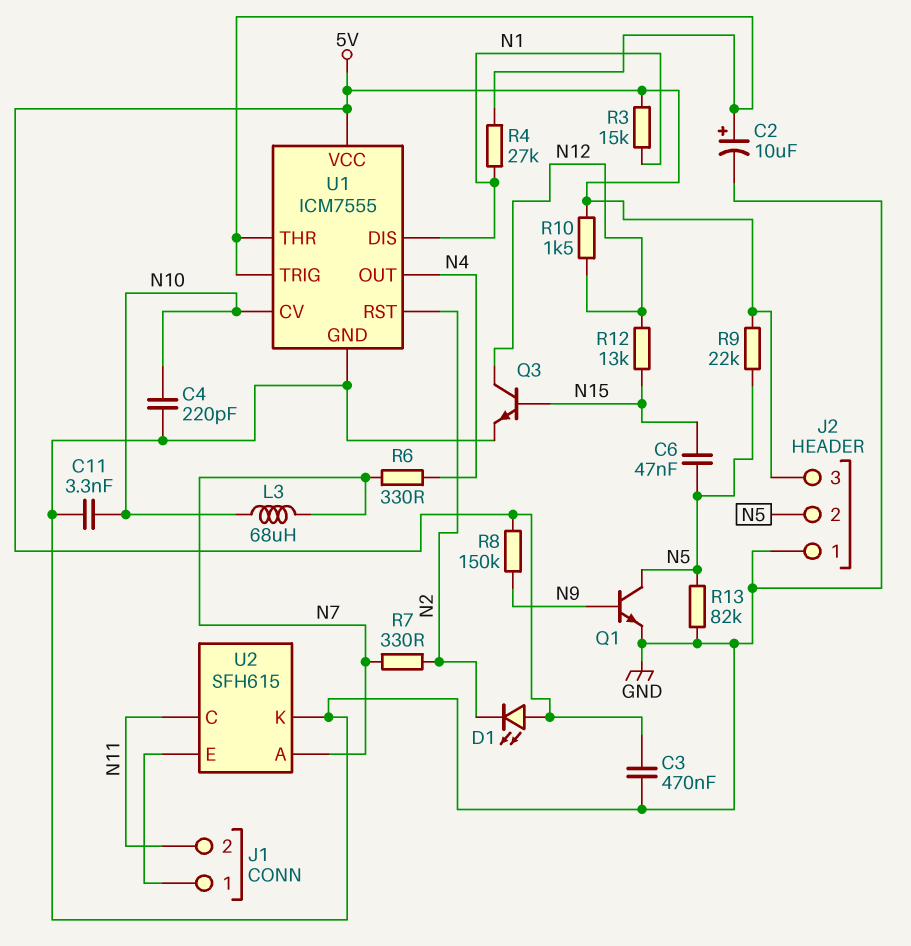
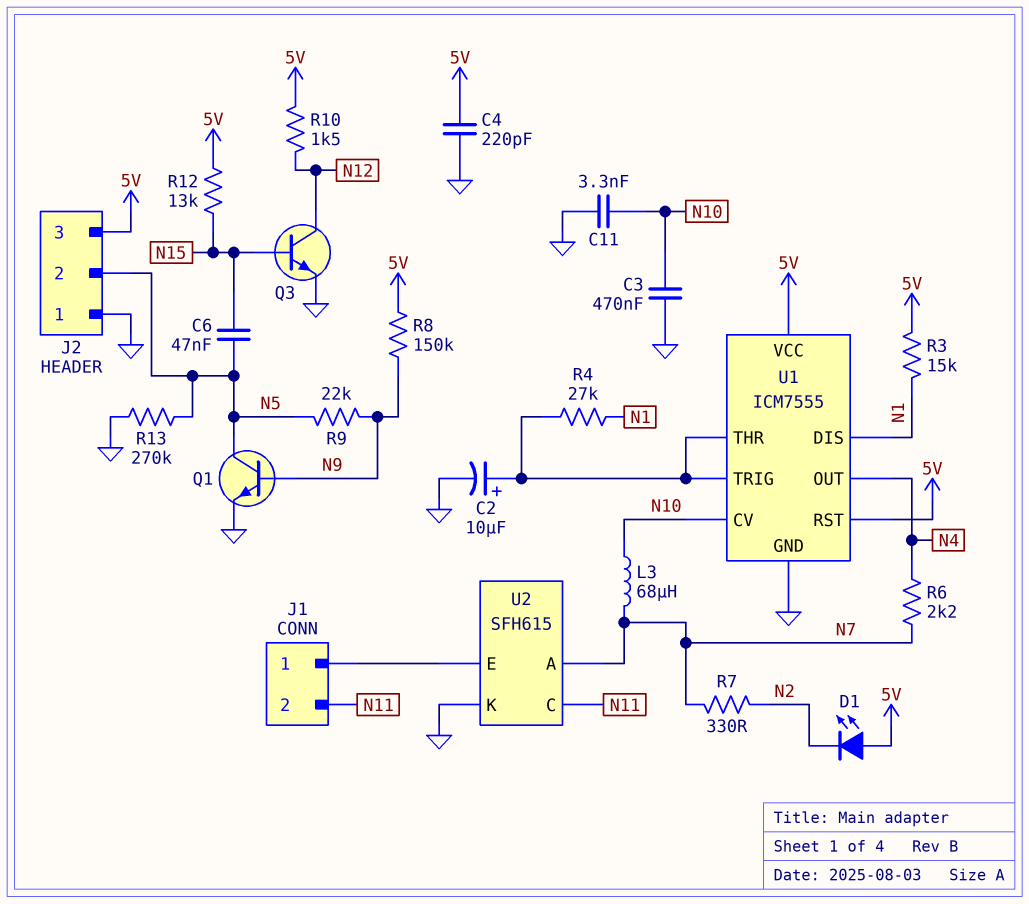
C3: 470nF (5V, GND) -> 470nF (GND, N10)
C4: 220pF (GND, N10) -> 220pF (5V, GND)
R6: 330 (N4, N7) -> 2.2k (N4, N7)
R9: 22k (5V, N5) -> 22k (N5, N9)
R12: 13k (N12, N15) -> 13k (5V, N15)
R13: 82k (GND, N5) -> 270k (GND, N5)
U1 pin RST: N2 -> 5V

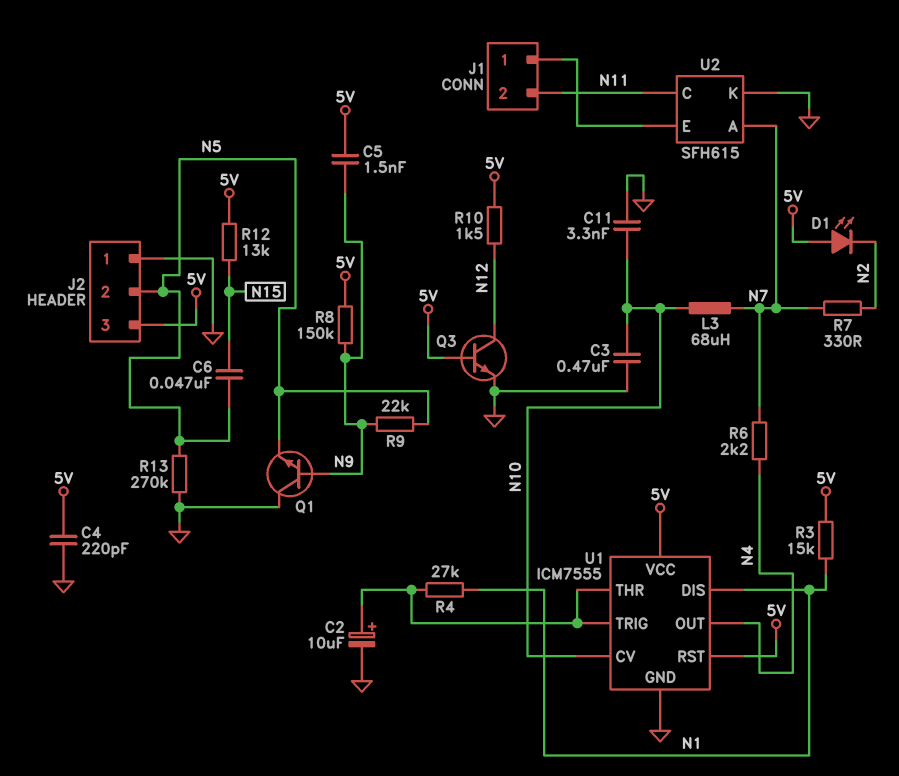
C5: none -> 1.5nF (5V, N9)
Q1: NPN (B N9, C N5, E GND) -> NPN (B N9, C GND, E N5)
Q3: NPN (B N15, C N12, E GND) -> NPN (B 5V, C N12, E GND)

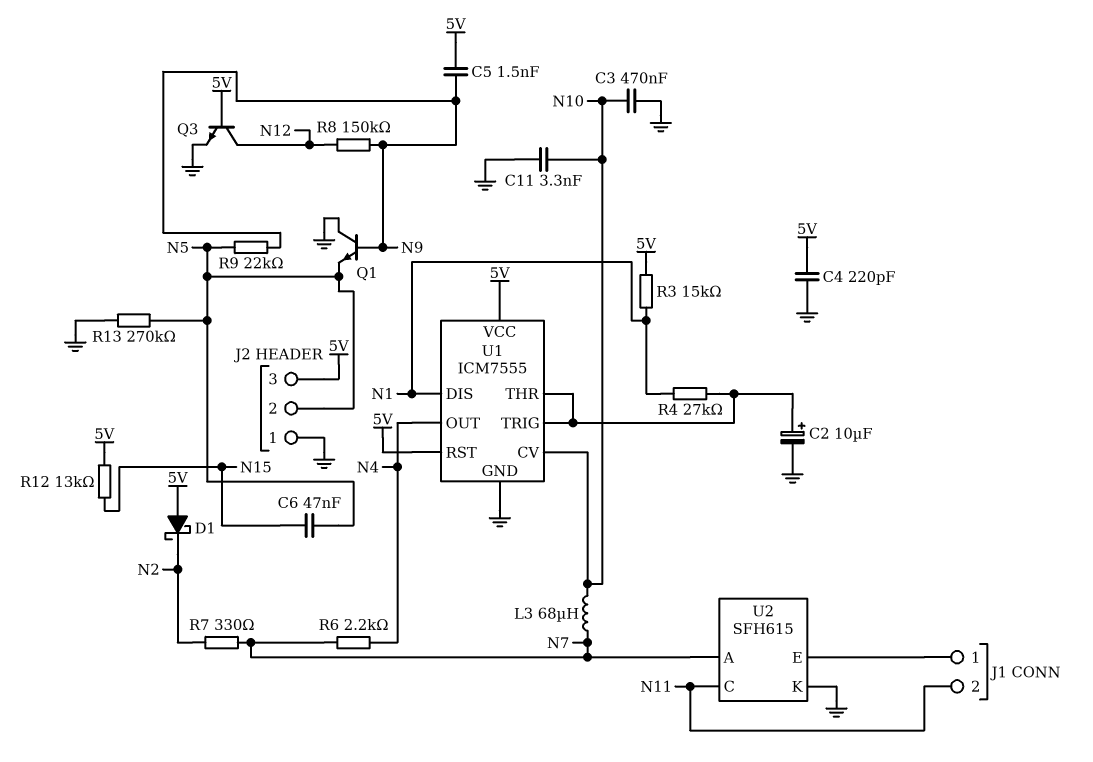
D1: LED (A 5V, K N2) -> schottky (A 5V, K N2)
R8: 150k (5V, N9) -> 150k (N9, N12)
R10: 1.5k (5V, N12) -> none

